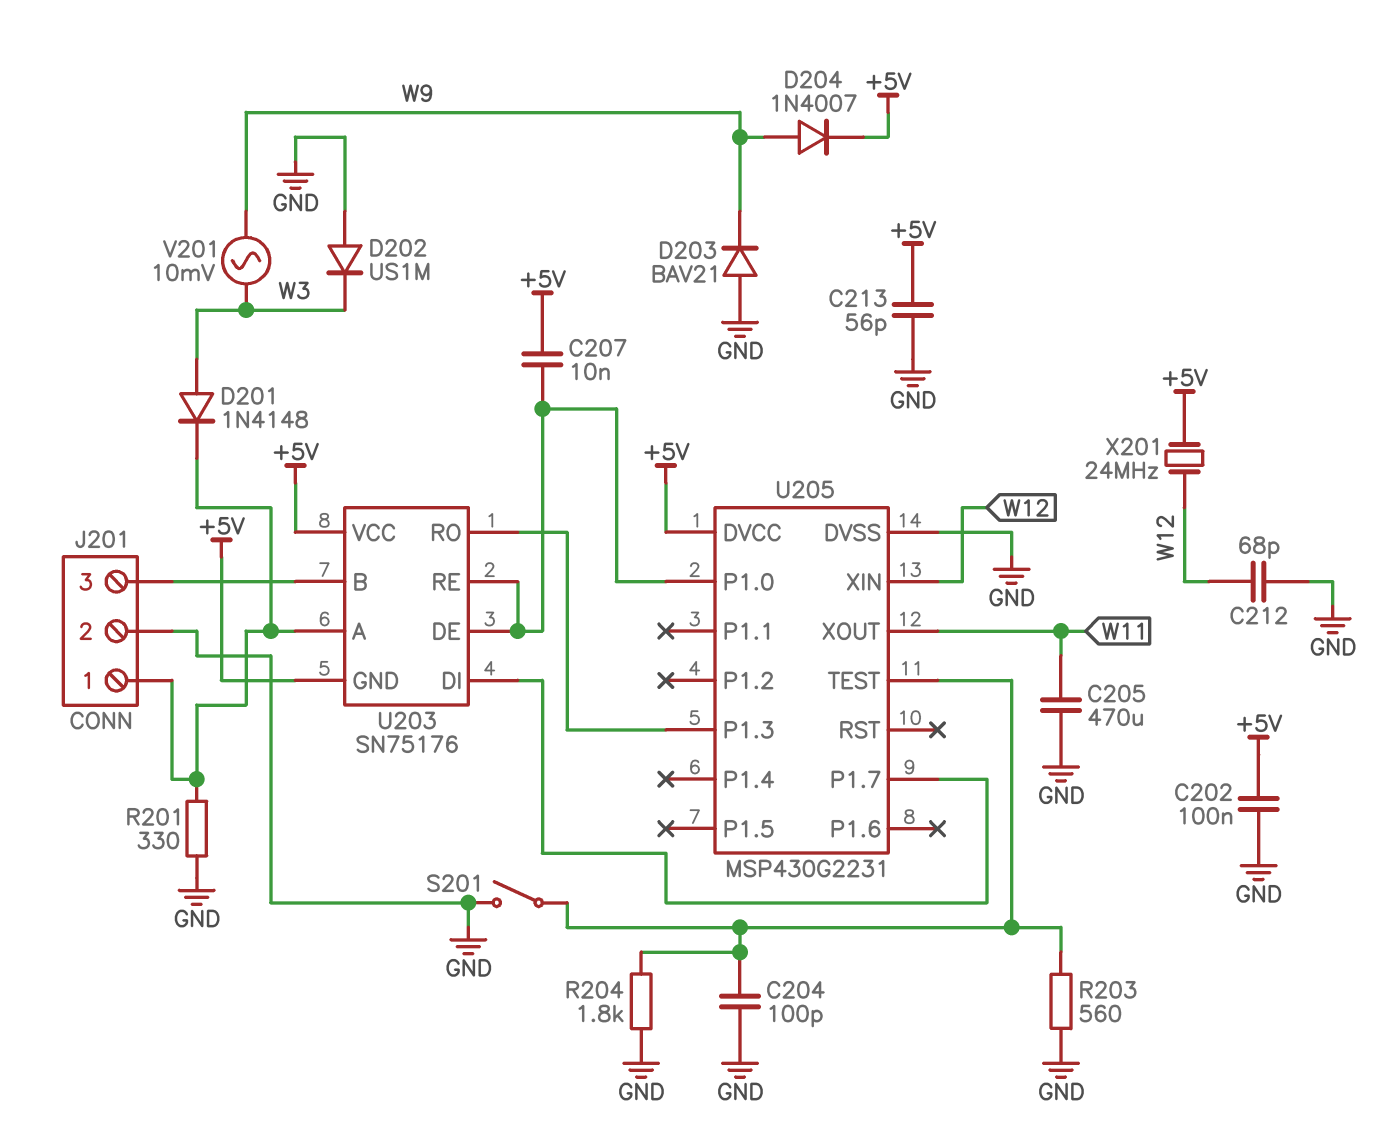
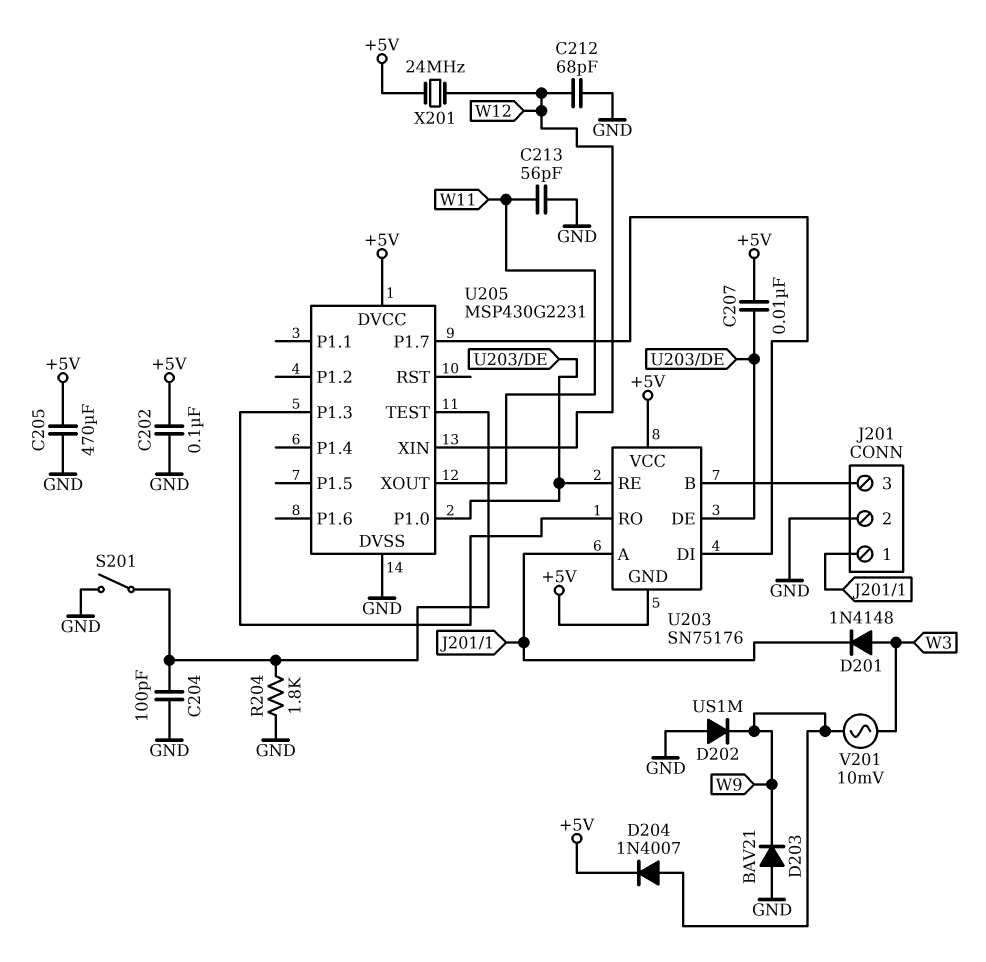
C205: 470uF (GND, W11) -> 470uF (+5V, GND)
C213: 56pF (+5V, GND) -> 56pF (GND, W11)
D202: diode US1M (A GND, K W3) -> diode US1M (A GND, K W9)
R201: 330 (GND, J201/1) -> none
R203: 560 (GND, U205/TEST) -> none

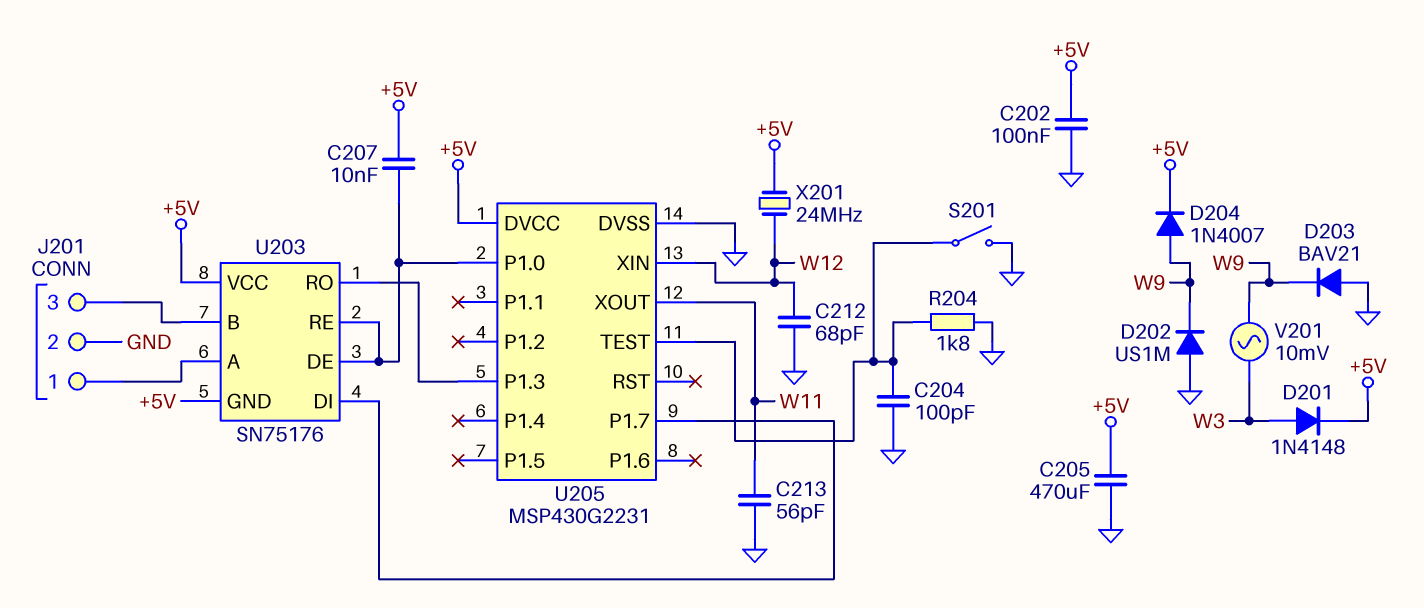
D201: diode 1N4148 (A W3, K J201/1) -> diode 1N4148 (A W3, K +5V)

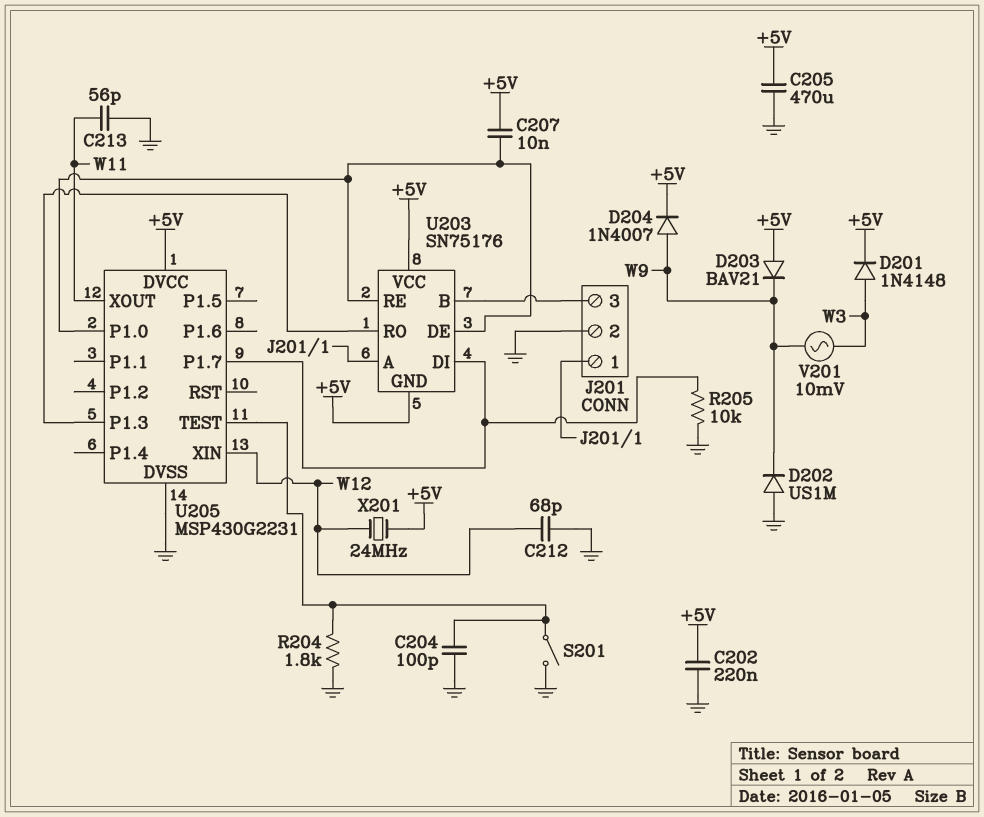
C202: 100nF (+5V, GND) -> 220nF (+5V, GND)
D203: diode BAV21 (A GND, K W9) -> diode BAV21 (A +5V, K W9)
R205: none -> 10k (GND, U203/DI)

